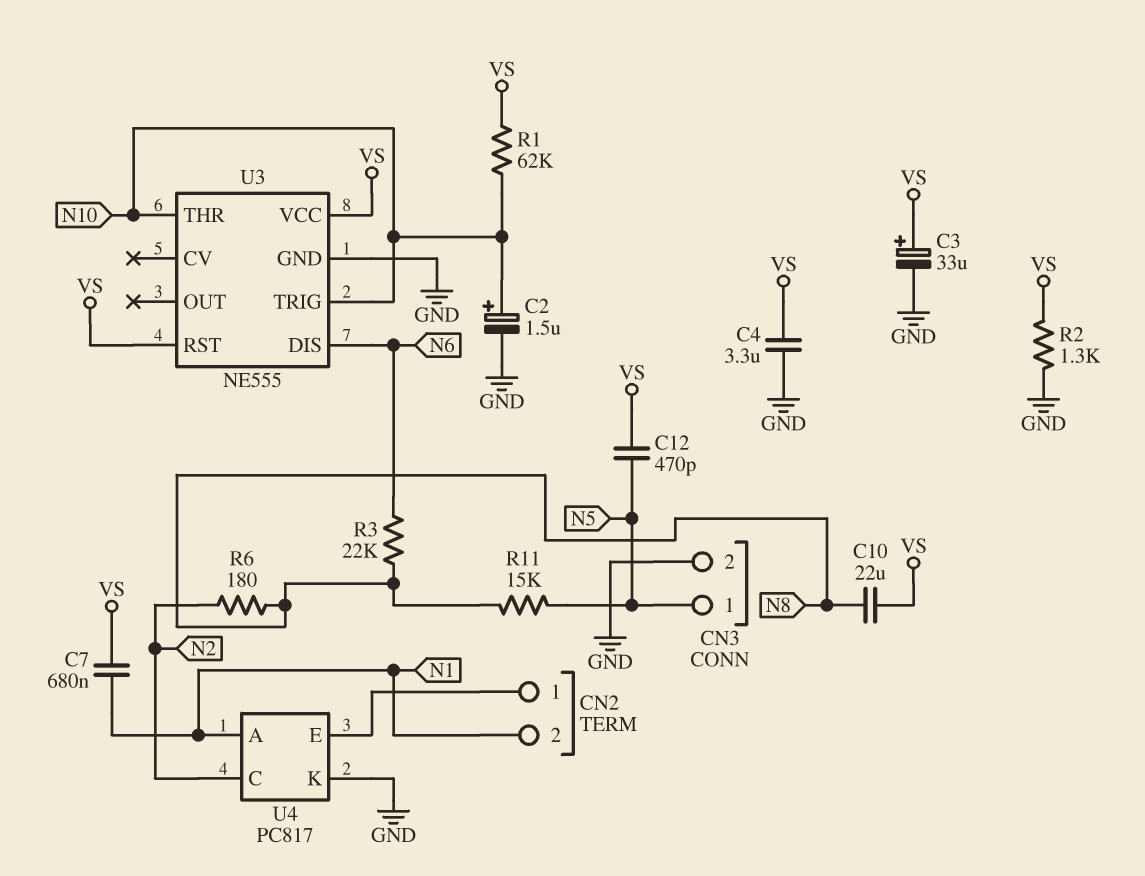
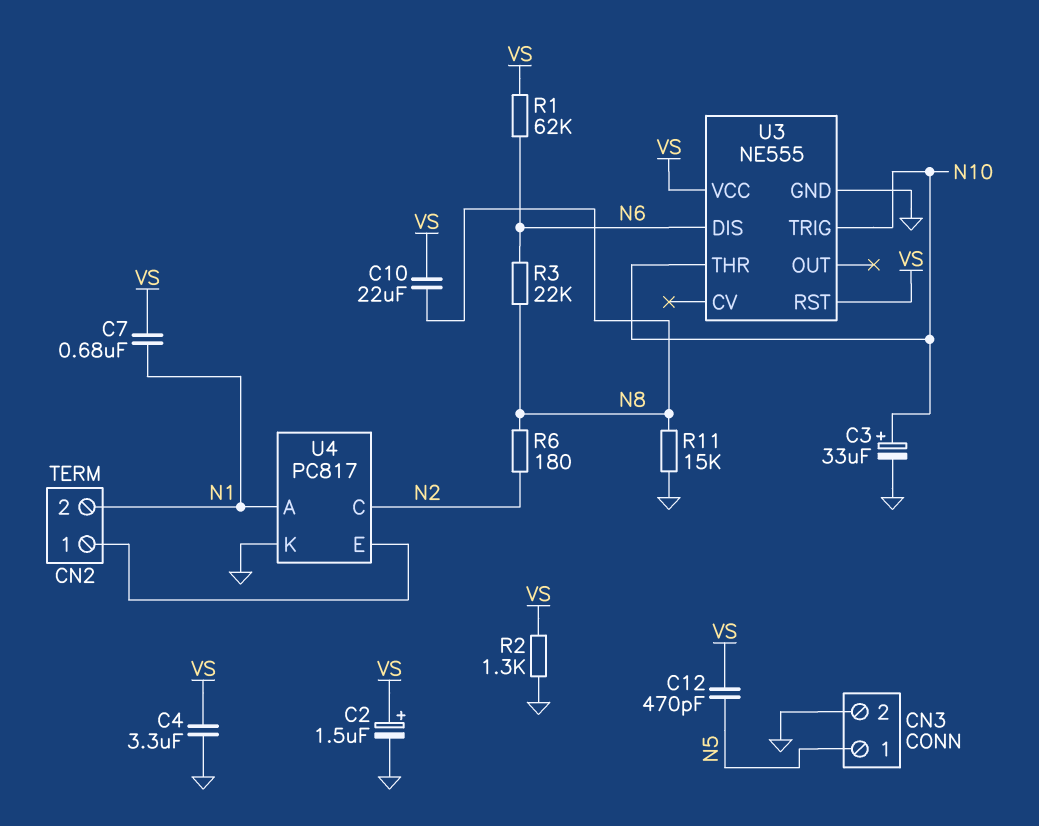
C2: 1.5uF (plus N10, minus GND) -> 1.5uF (plus VS, minus GND)
C3: 33uF (plus VS, minus GND) -> 33uF (plus N10, minus GND)
R1: 62k (N10, VS) -> 62k (N6, VS)
R11: 15k (N5, N8) -> 15k (GND, N8)

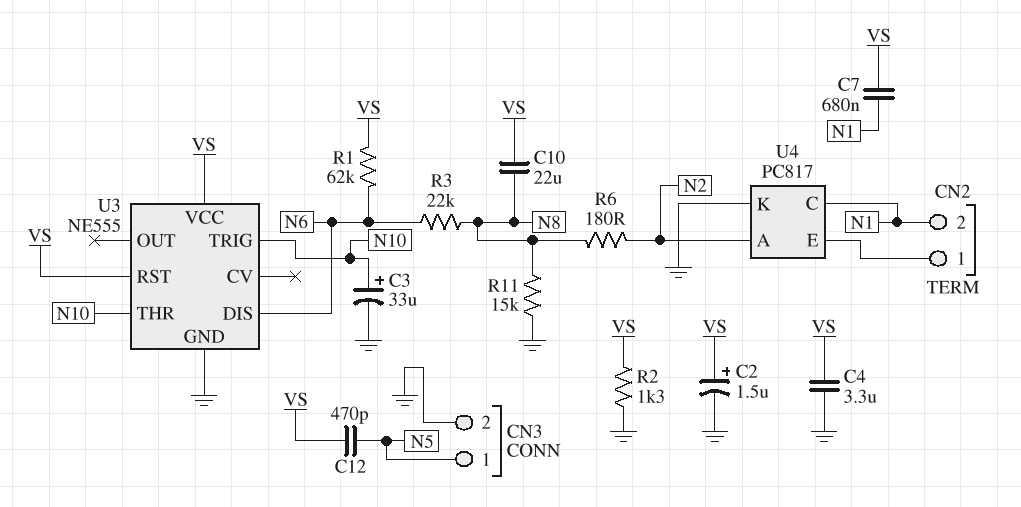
U4 pin A: N1 -> N2
U4 pin C: N2 -> N1

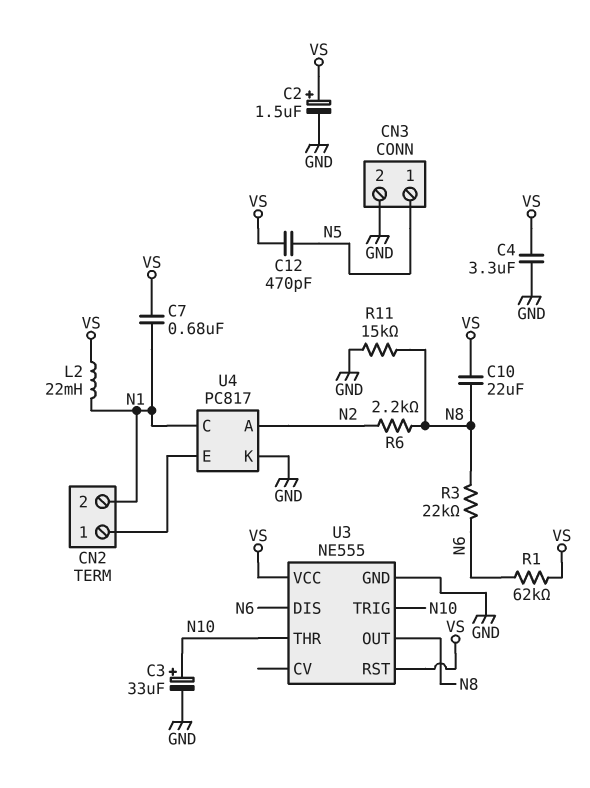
L2: none -> 22mH (N1, VS)
R2: 1.3k (GND, VS) -> none
R6: 180 (N2, N8) -> 2.2k (N2, N8)
U3 pin OUT: none -> N8

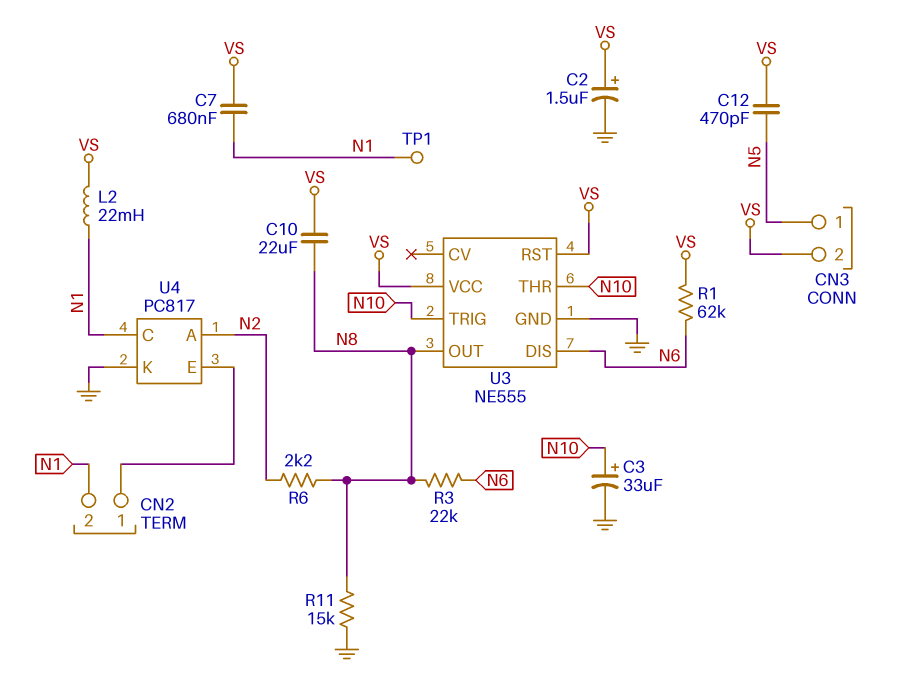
C4: 3.3uF (GND, VS) -> none
CN3 pin 2: GND -> VS
TP1: none -> test point (N1)

